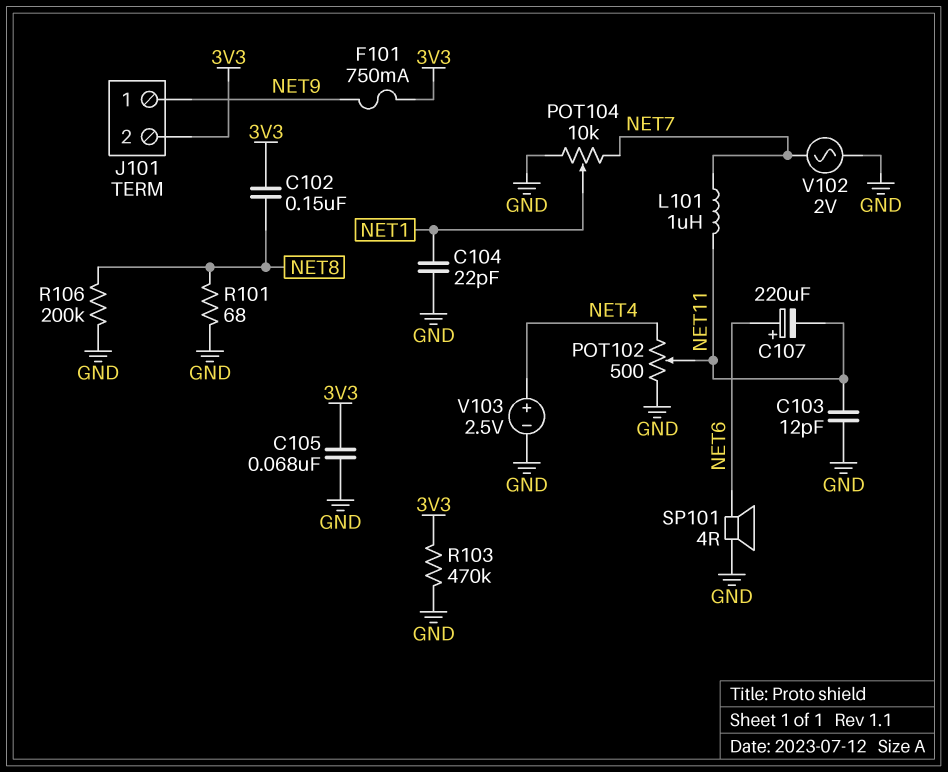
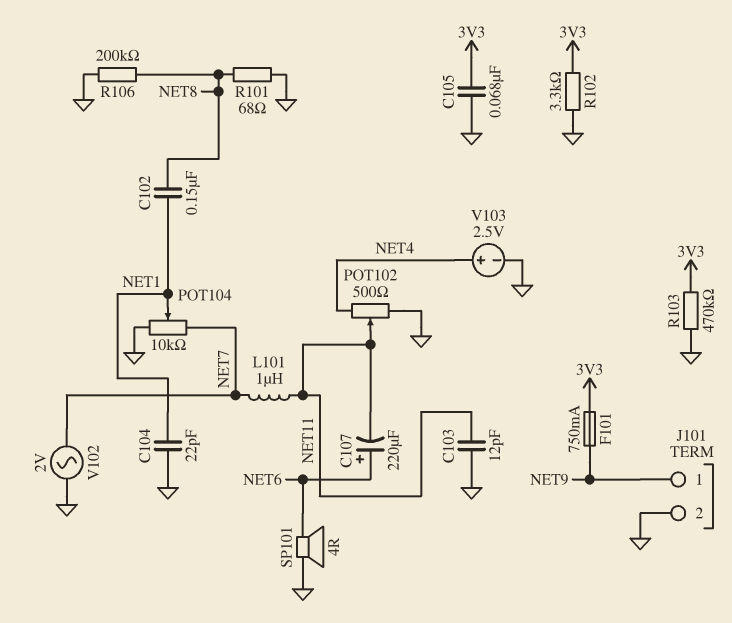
C102: 150nF (3V3, NET8) -> 150nF (NET1, NET8)
J101 pin 2: 3V3 -> GND
R102: none -> 3.3k (3V3, GND)

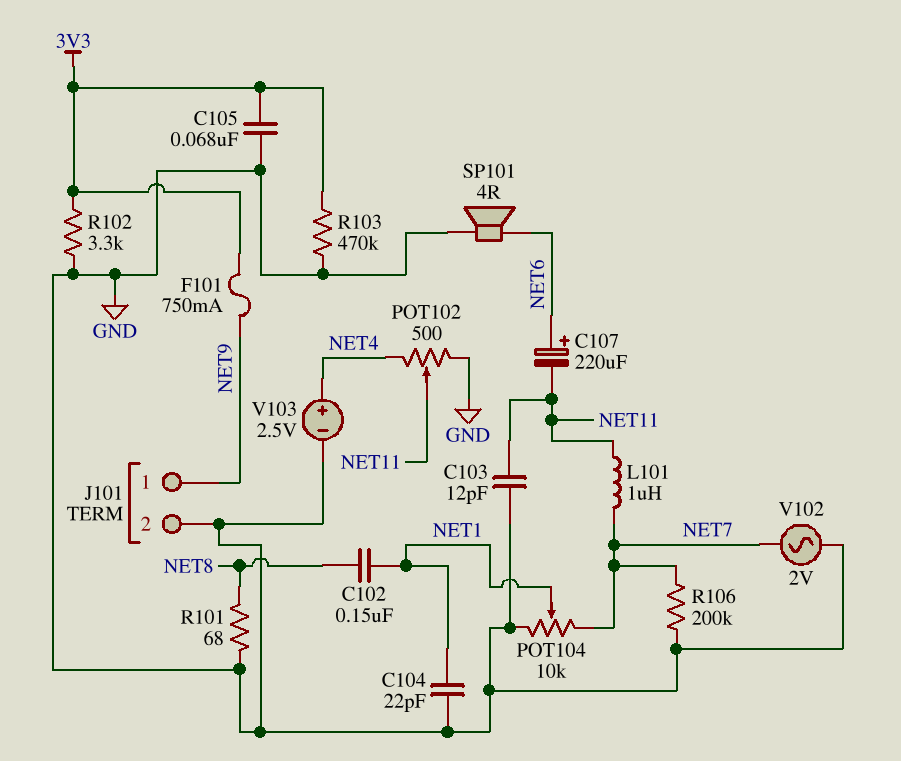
R106: 200k (GND, NET8) -> 200k (GND, NET7)

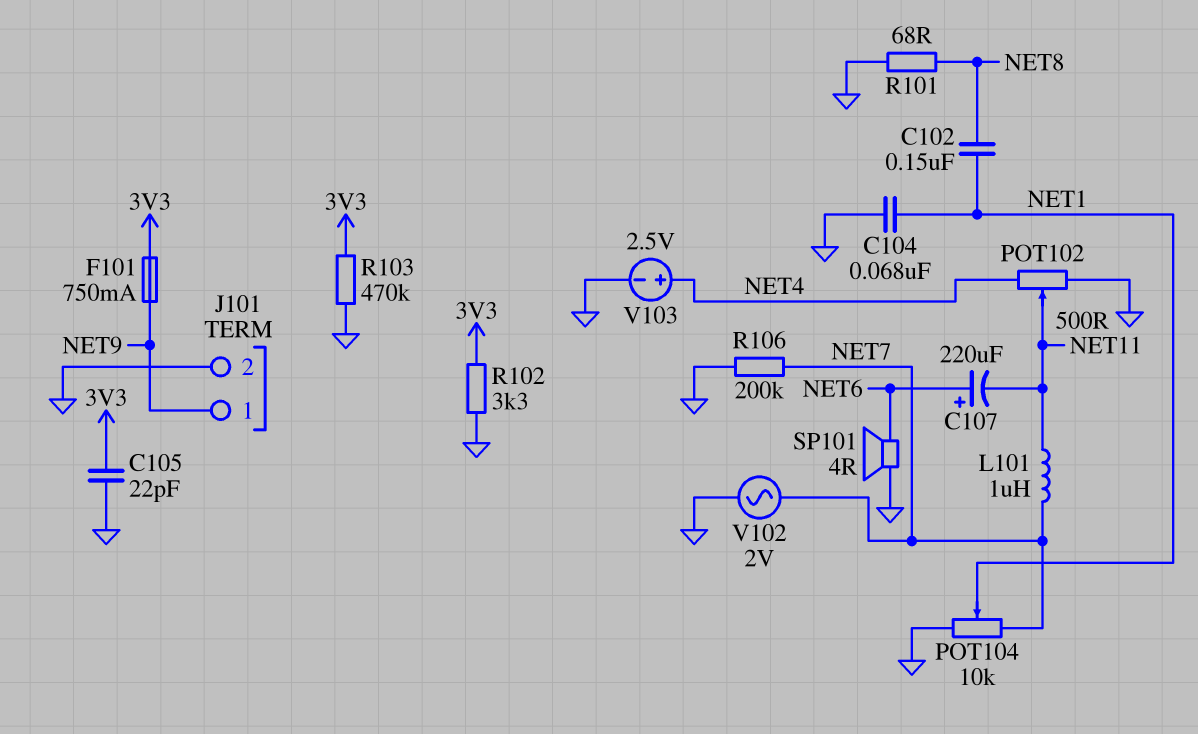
C103: 12pF (GND, NET11) -> none
C104: 22pF (GND, NET1) -> 68nF (GND, NET1)
C105: 68nF (3V3, GND) -> 22pF (3V3, GND)

